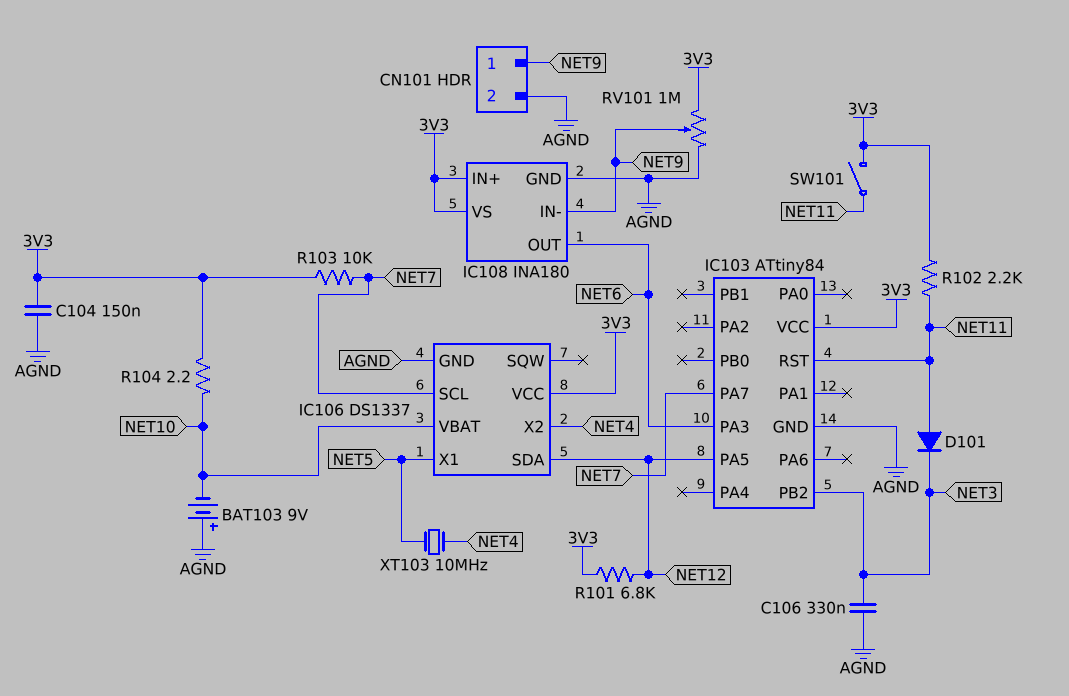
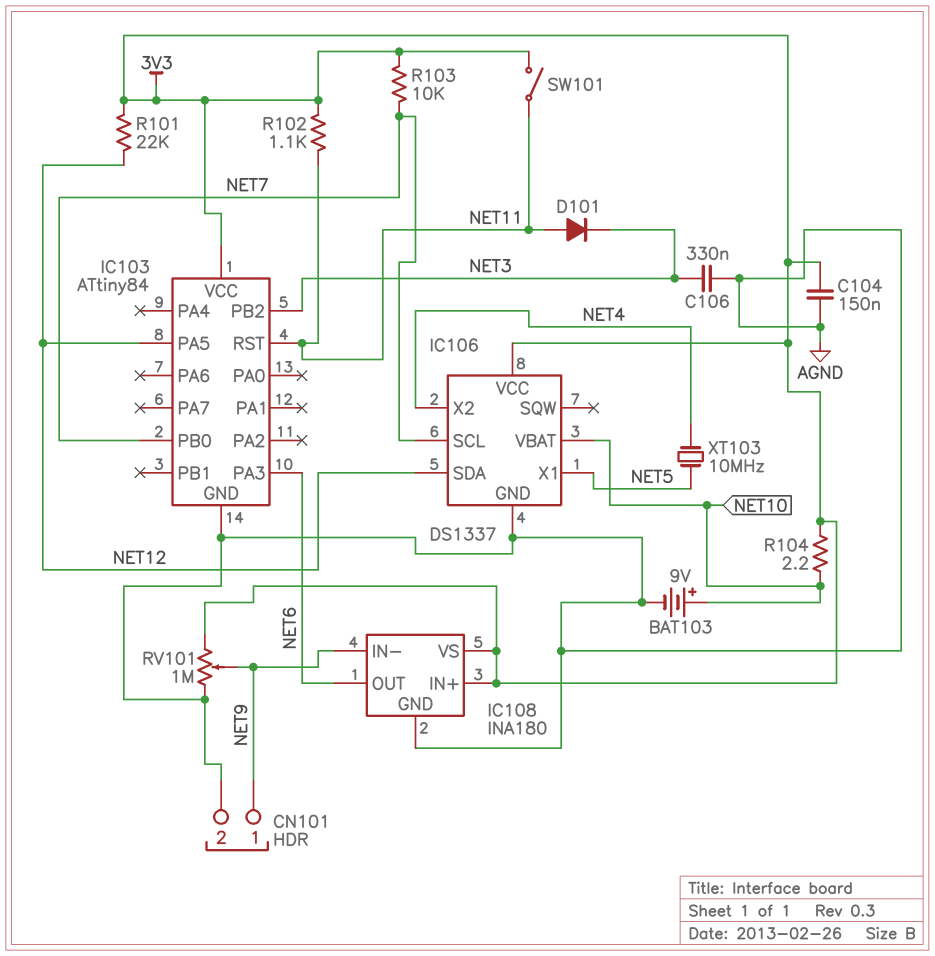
BAT103: 9V (plus AGND, minus NET10) -> 9V (plus NET10, minus AGND)
IC103 pin PA7: NET7 -> none
IC103 pin PB0: none -> NET7
R101: 6.8k (3V3, NET12) -> 22k (3V3, NET12)
R102: 2.2k (3V3, NET11) -> 1.1k (3V3, NET11)

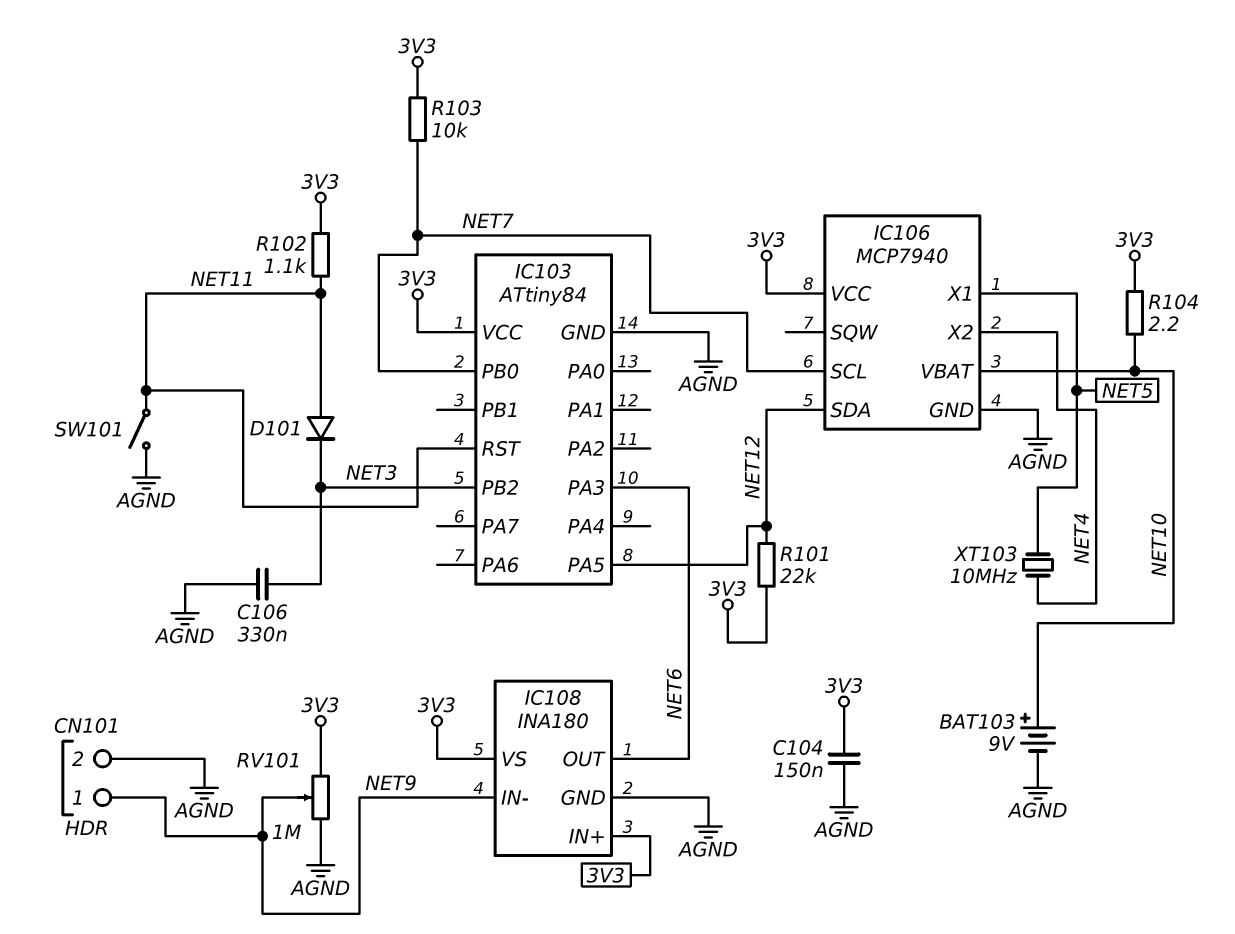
IC106: DS1337 -> MCP7940
SW101: switch (3V3, NET11) -> switch (AGND, NET11)

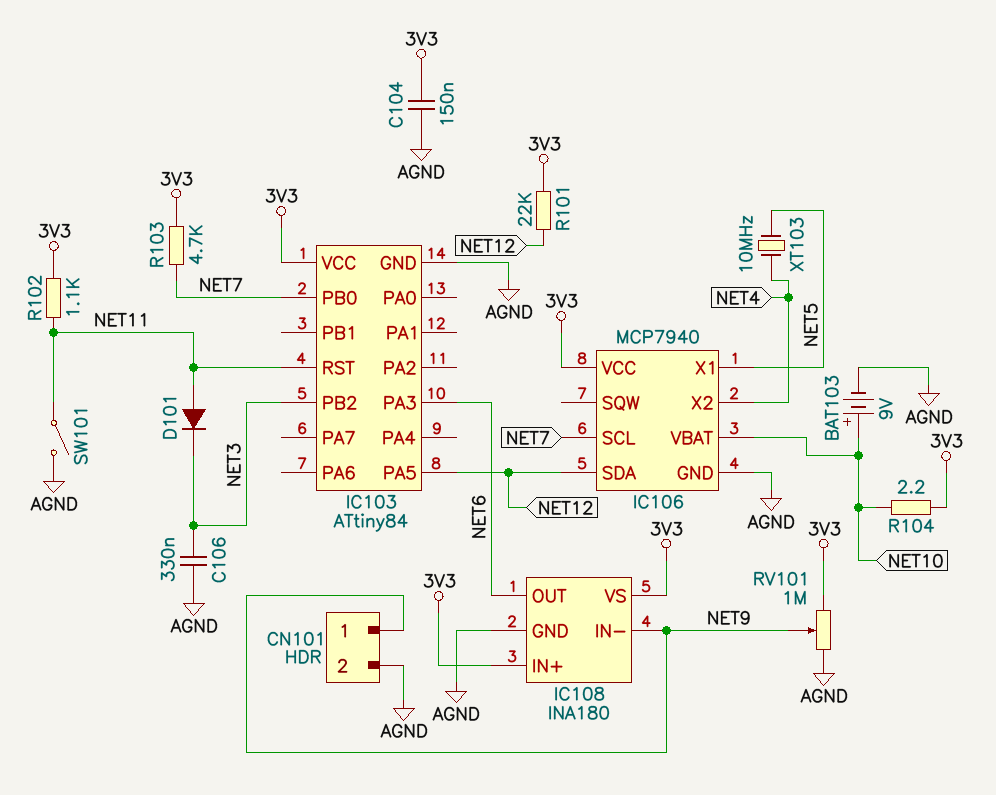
R103: 10k (3V3, NET7) -> 4.7k (3V3, NET7)

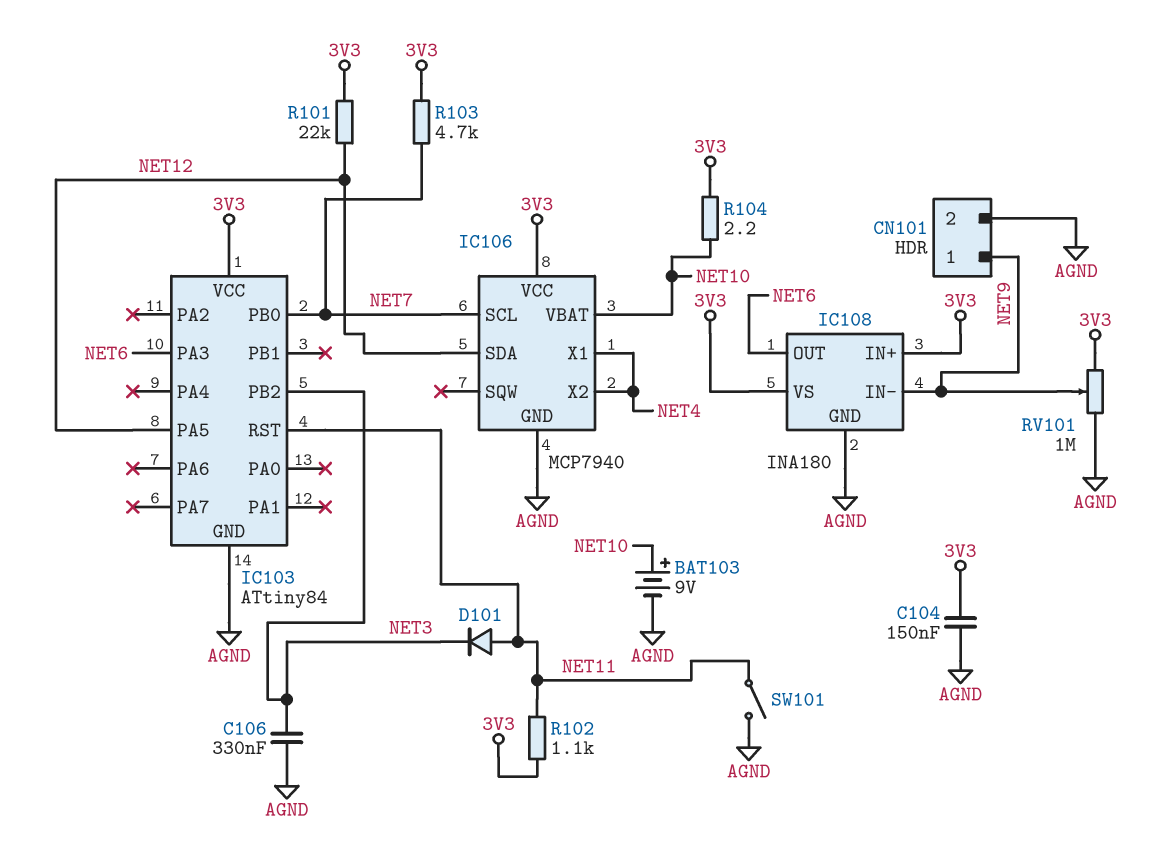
IC106 pin X1: NET5 -> NET4
XT103: 10MHz (NET4, NET5) -> none

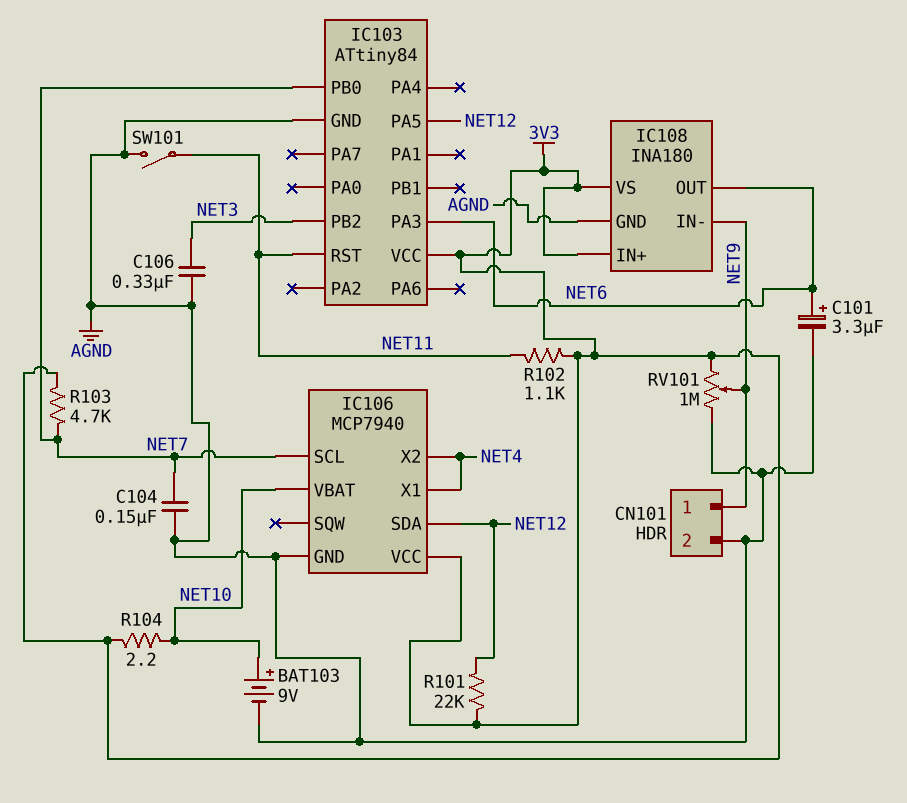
C101: none -> 3.3uF (plus NET6, minus AGND)
C104: 150nF (3V3, AGND) -> 150nF (AGND, NET7)
D101: diode (A NET11, K NET3) -> none

